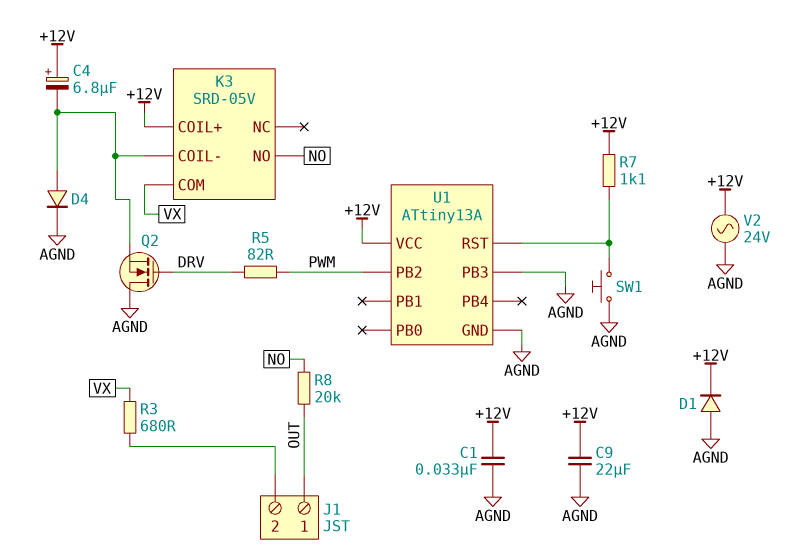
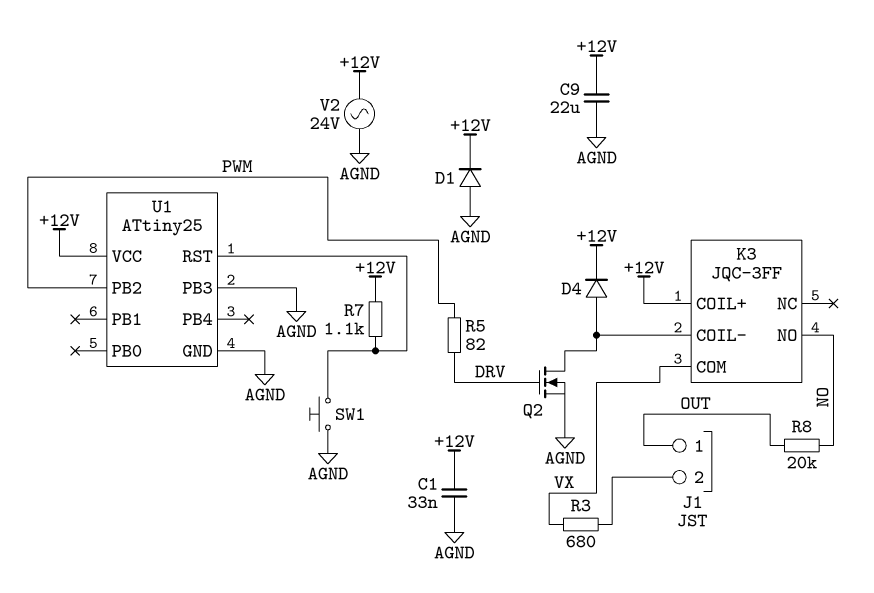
C4: 6.8uF (plus +12V, minus K3/COIL-) -> none
D4: diode (A K3/COIL-, K AGND) -> diode (A K3/COIL-, K +12V)
K3: SRD-05V -> JQC-3FF
Q2: NMOS (G DRV, D AGND, S K3/COIL-) -> NMOS (G DRV, D K3/COIL-, S AGND)
U1: ATtiny13A -> ATtiny25

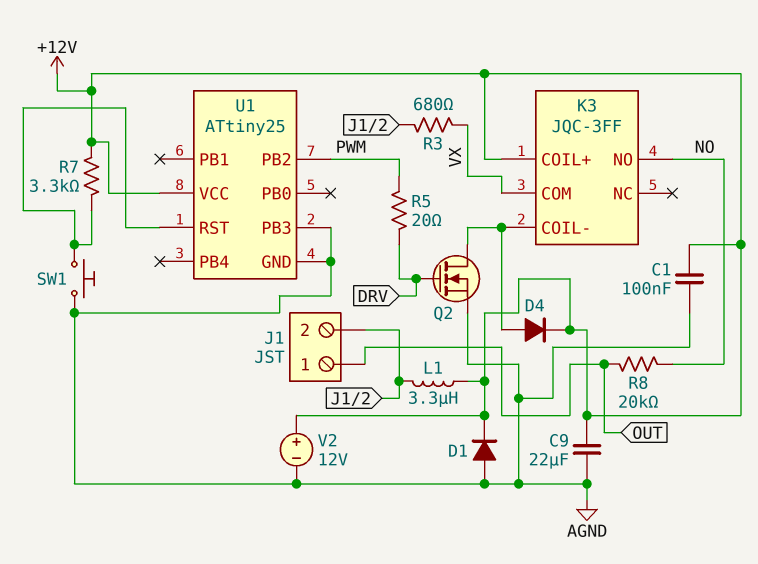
C1: 33nF (+12V, AGND) -> 100nF (+12V, AGND)
L1: none -> 3.3uH (+12V, J1/2)
R5: 82 (DRV, PWM) -> 20 (DRV, PWM)
R7: 1.1k (+12V, U1/RST) -> 3.3k (+12V, U1/RST)
V2: AC 24V (+12V, AGND) -> 12V (plus +12V, minus AGND)

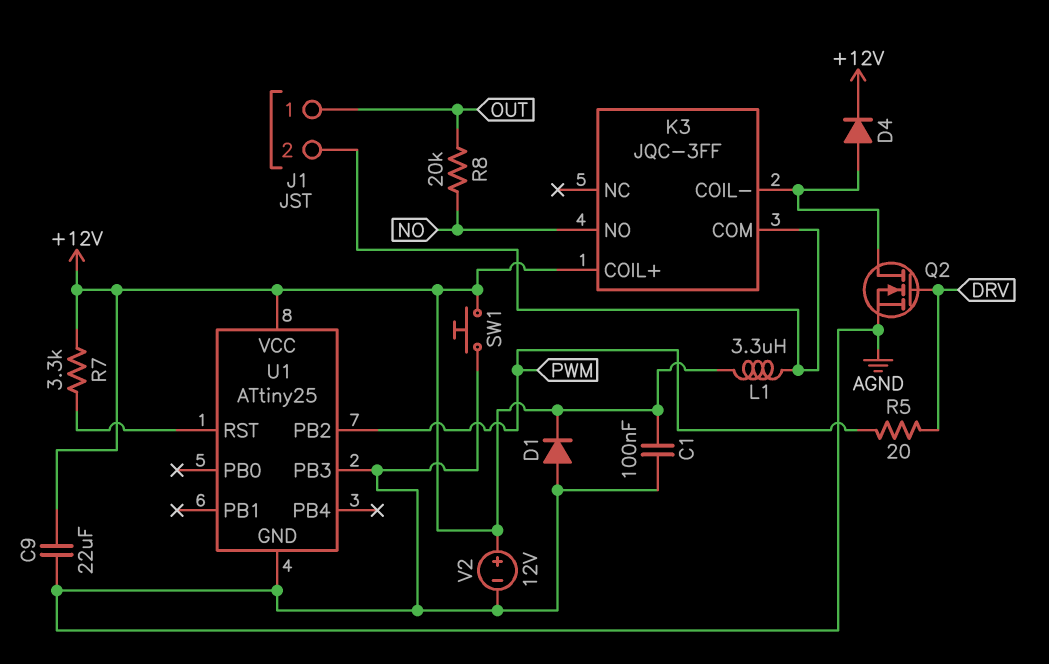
K3 pin COM: VX -> J1/2
R3: 680 (J1/2, VX) -> none
SW1: button (AGND, U1/RST) -> button (+12V, AGND)

